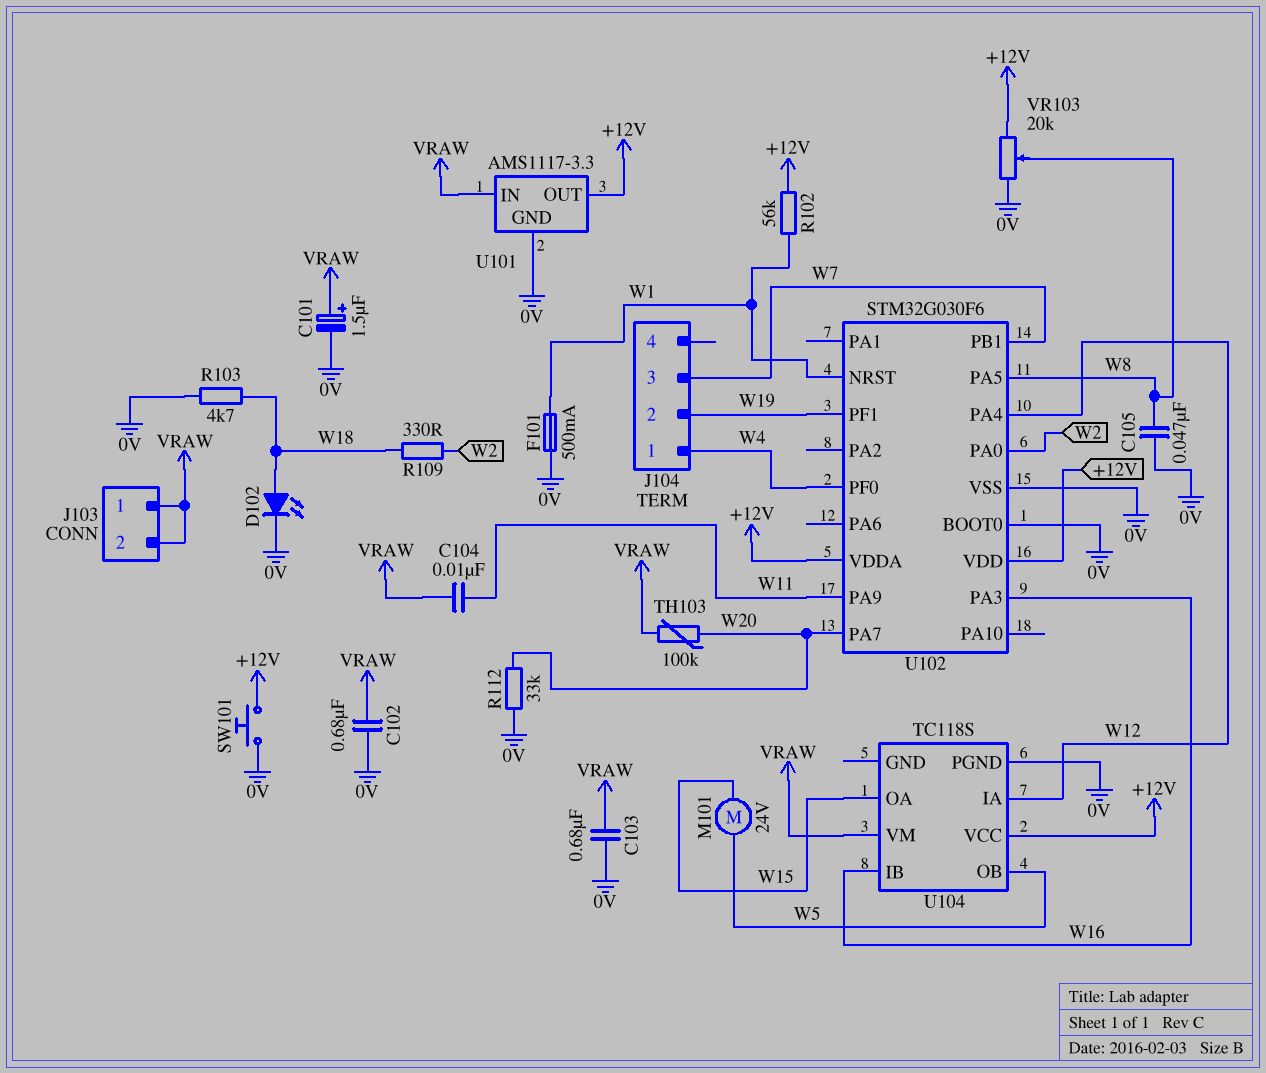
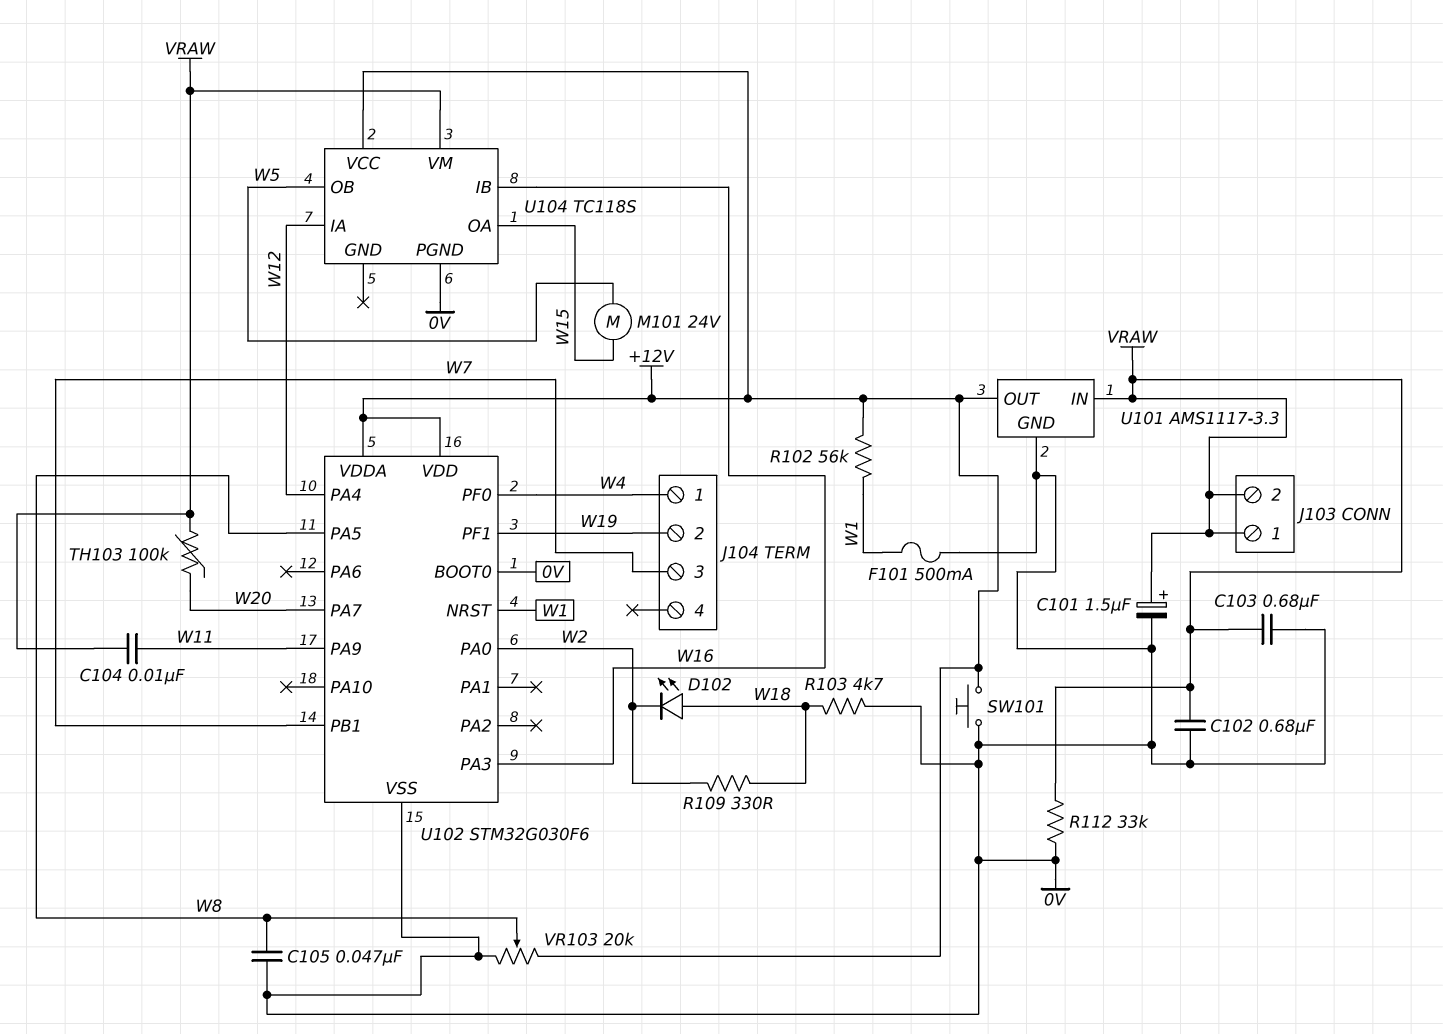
D102: LED (A W18, K 0V) -> LED (A W18, K W2)
R112: 33k (0V, W20) -> 33k (0V, VRAW)

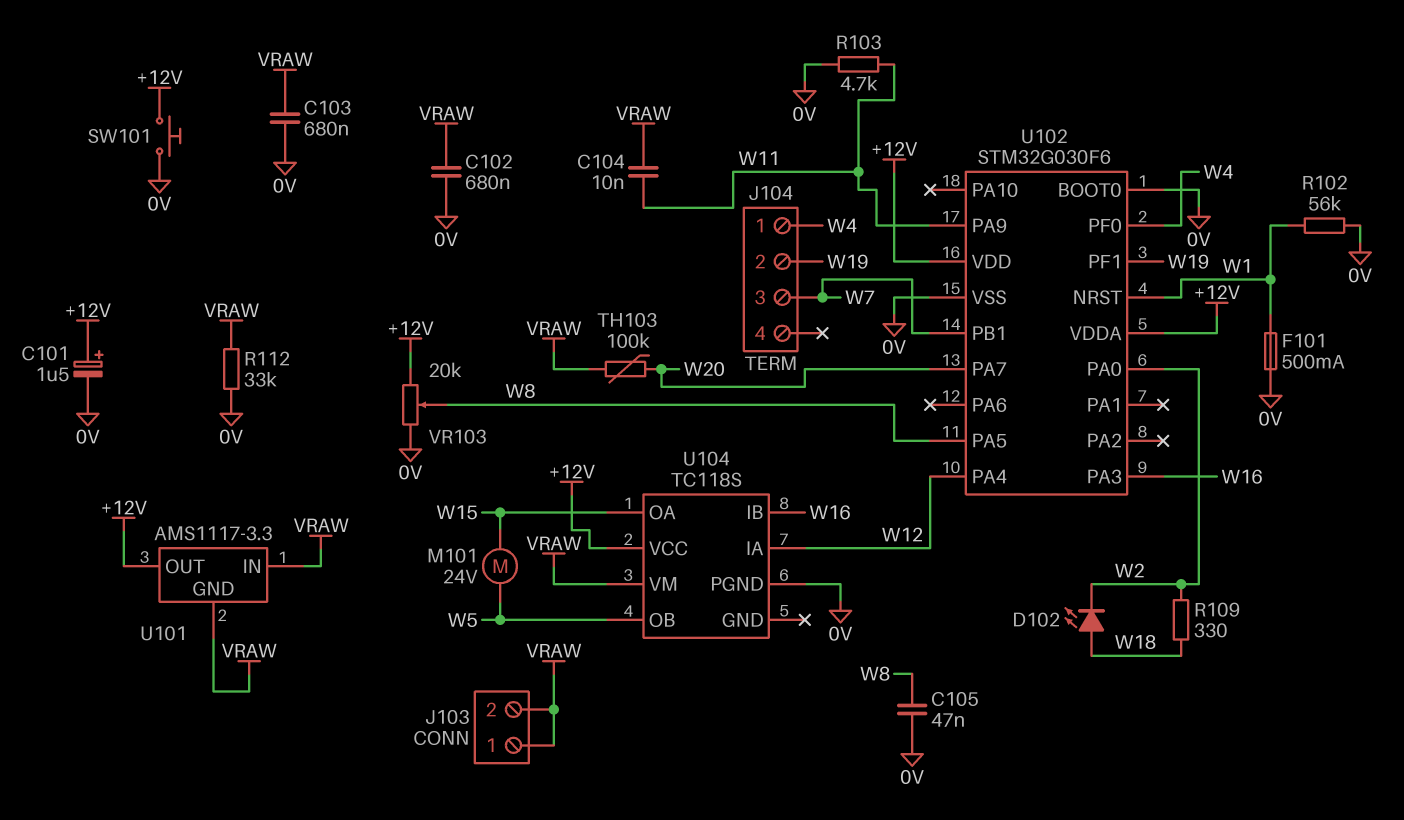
C101: 1.5uF (plus VRAW, minus 0V) -> 1.5uF (plus +12V, minus 0V)
R102: 56k (+12V, W1) -> 56k (0V, W1)
R103: 4.7k (0V, W18) -> 4.7k (0V, W11)
U101 pin GND: 0V -> VRAW

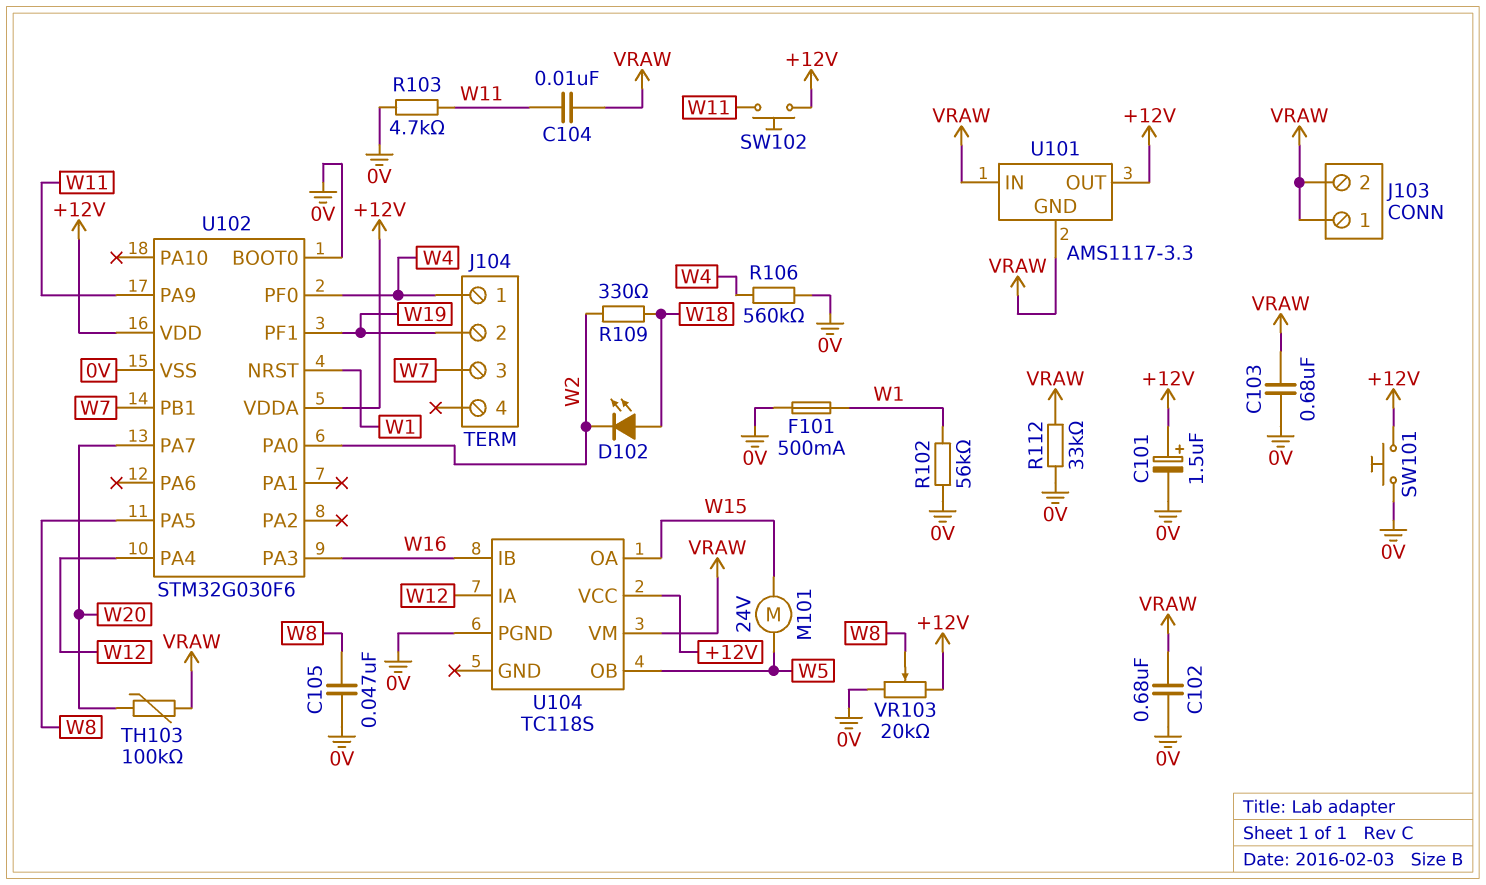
R106: none -> 560k (0V, W4)
SW102: none -> button (+12V, W11)

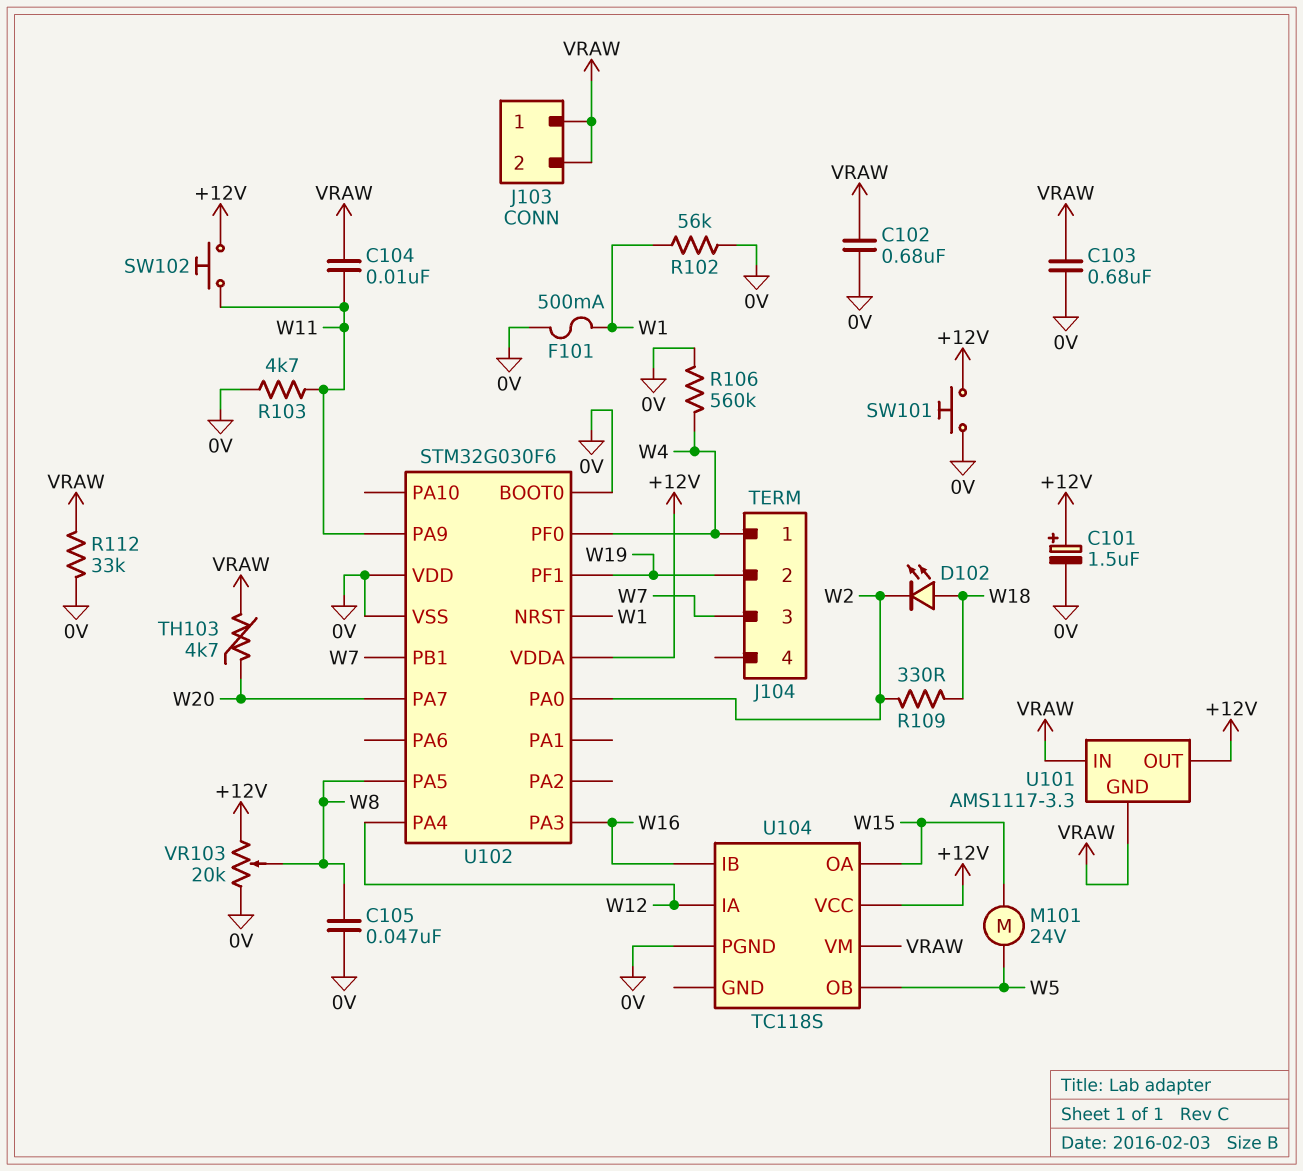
TH103: 100k (VRAW, W20) -> 4.7k (VRAW, W20)
U102 pin VDD: +12V -> 0V

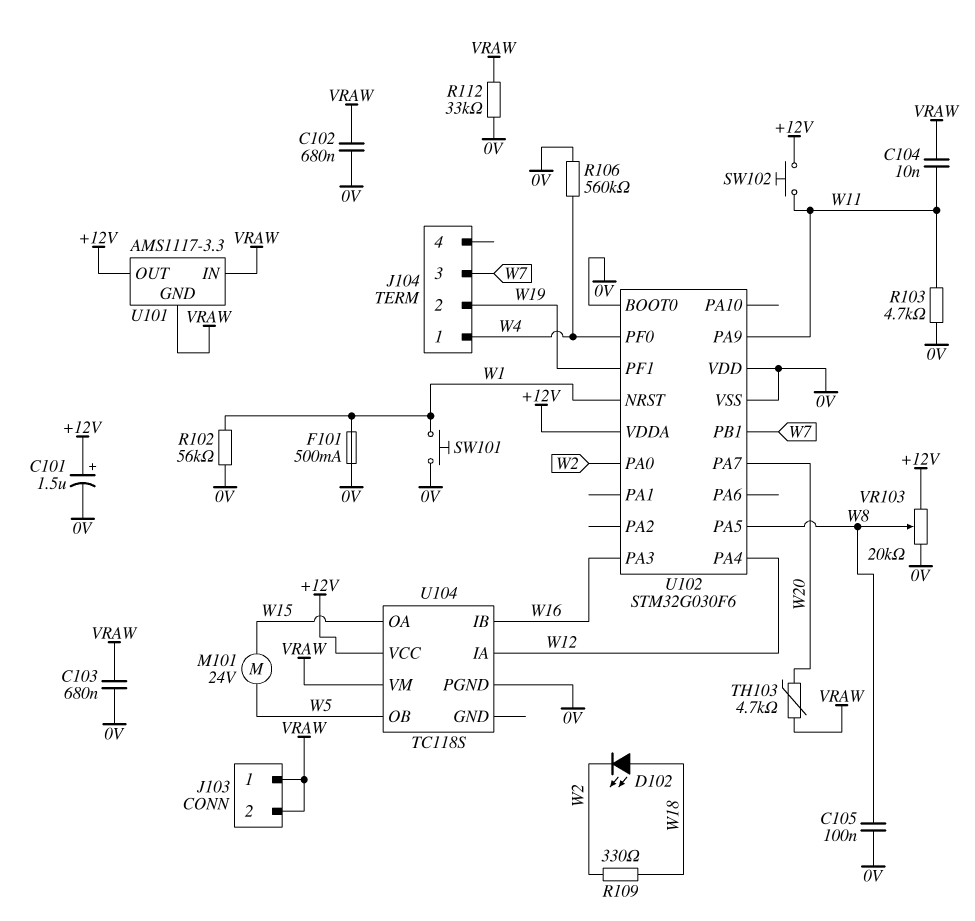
C105: 47nF (0V, W8) -> 100nF (0V, W8)
SW101: button (+12V, 0V) -> button (0V, W1)

